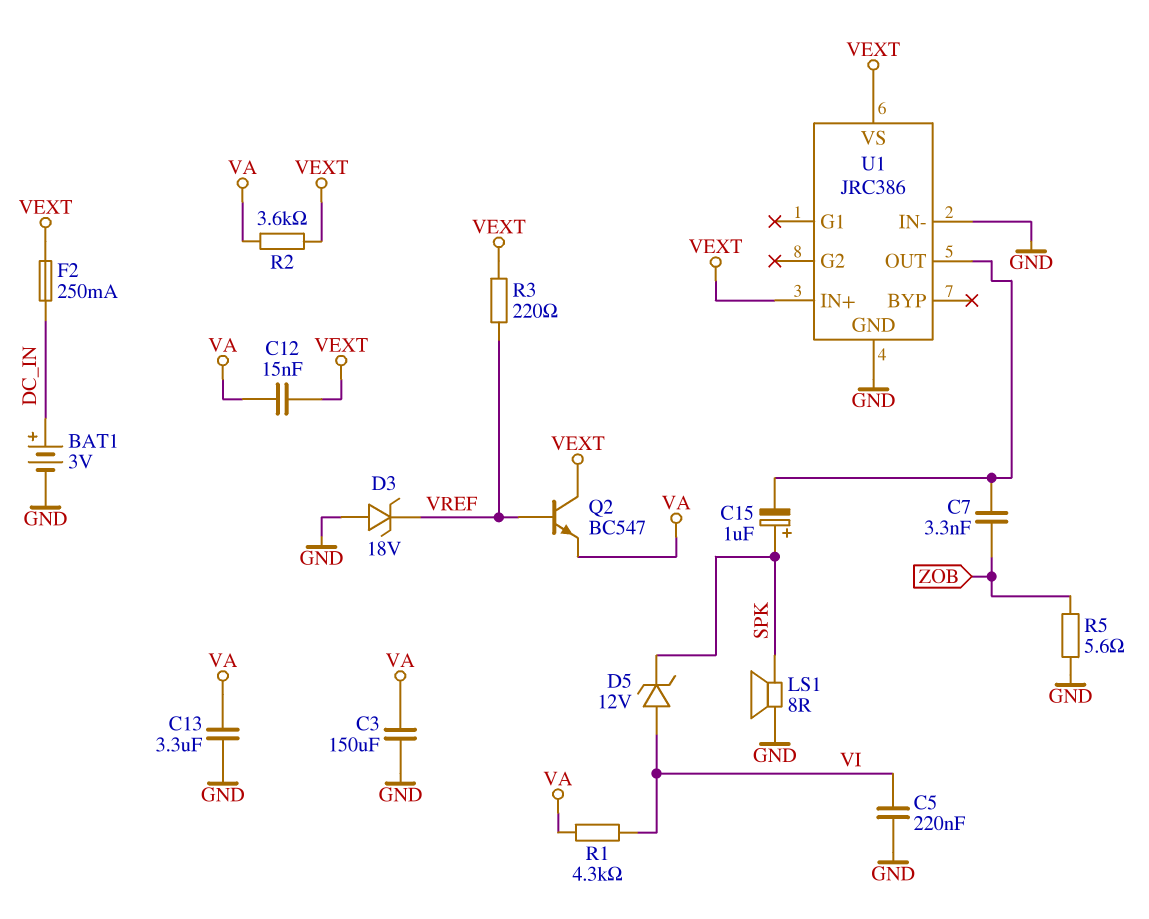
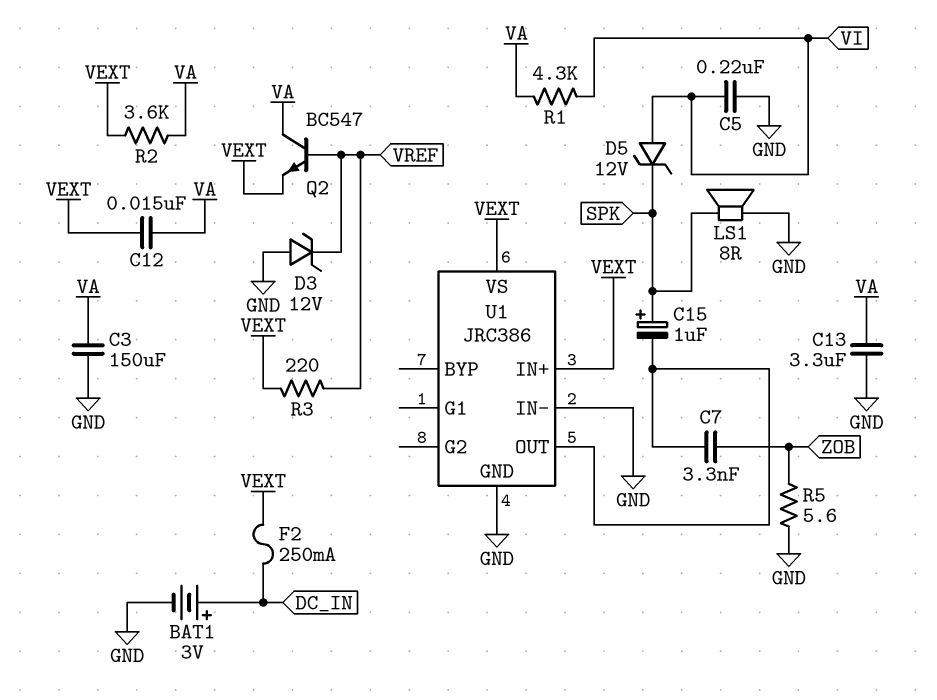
D3: zener 18V (A GND, K VREF) -> zener 12V (A GND, K VREF)
Q2: NPN BC547 (B VREF, C VEXT, E VA) -> NPN BC547 (B VREF, C VA, E VEXT)

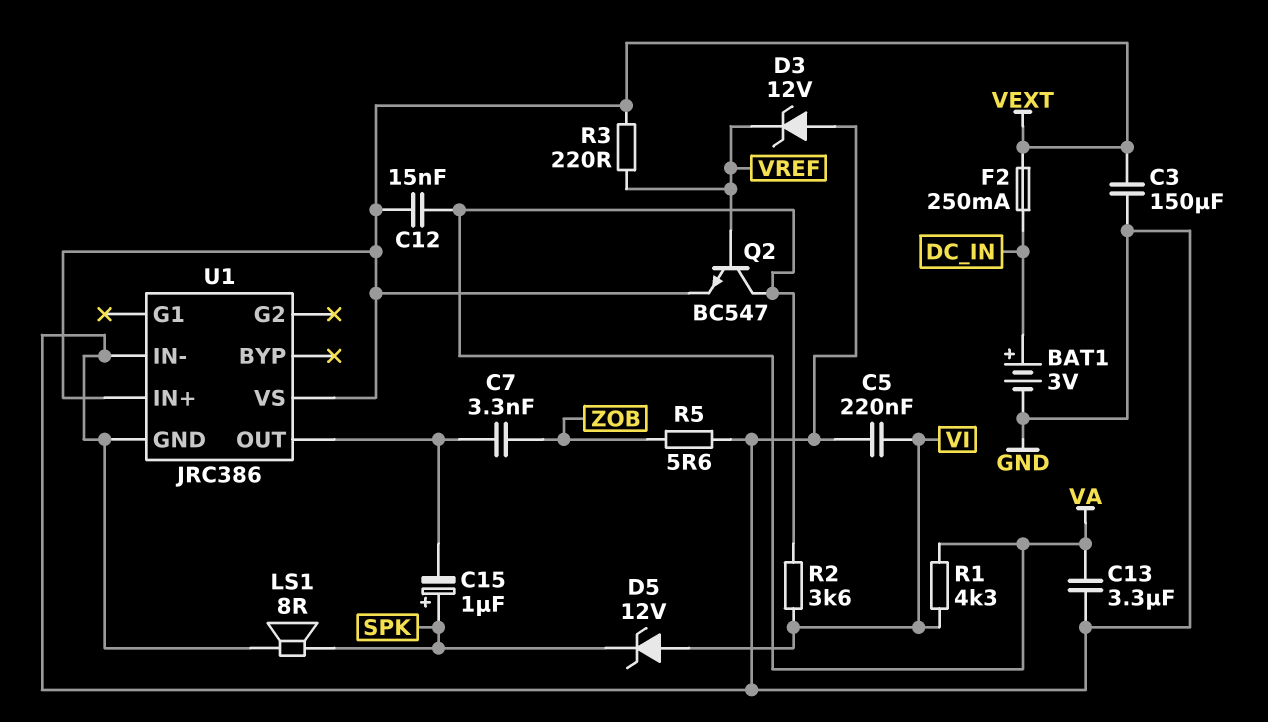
C3: 150uF (GND, VA) -> 150uF (GND, VEXT)
R2: 3.6k (VA, VEXT) -> 3.6k (VA, VI)

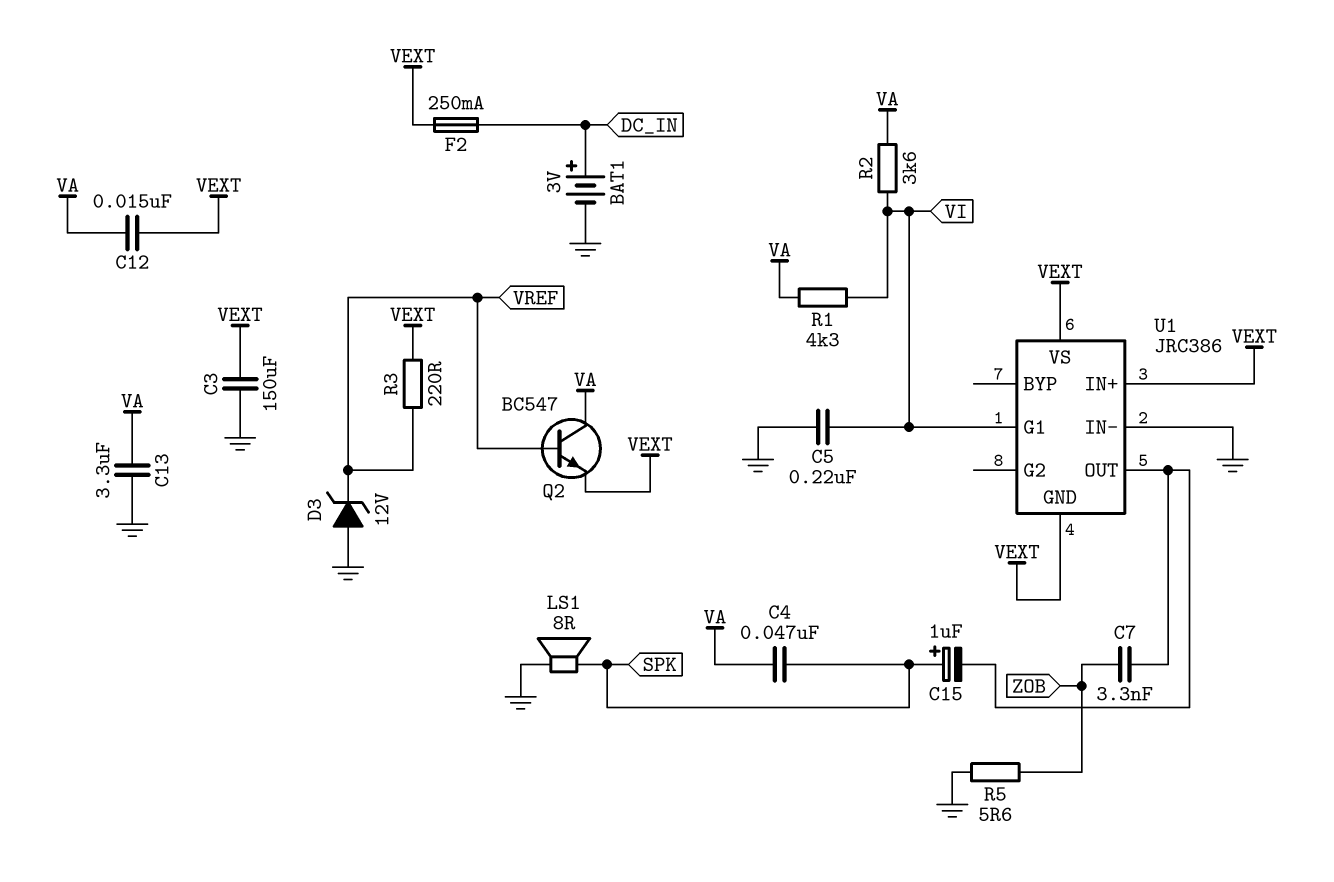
C4: none -> 47nF (SPK, VA)
D5: zener 12V (A VI, K SPK) -> none
U1 pin G1: none -> VI
U1 pin GND: GND -> VEXT

